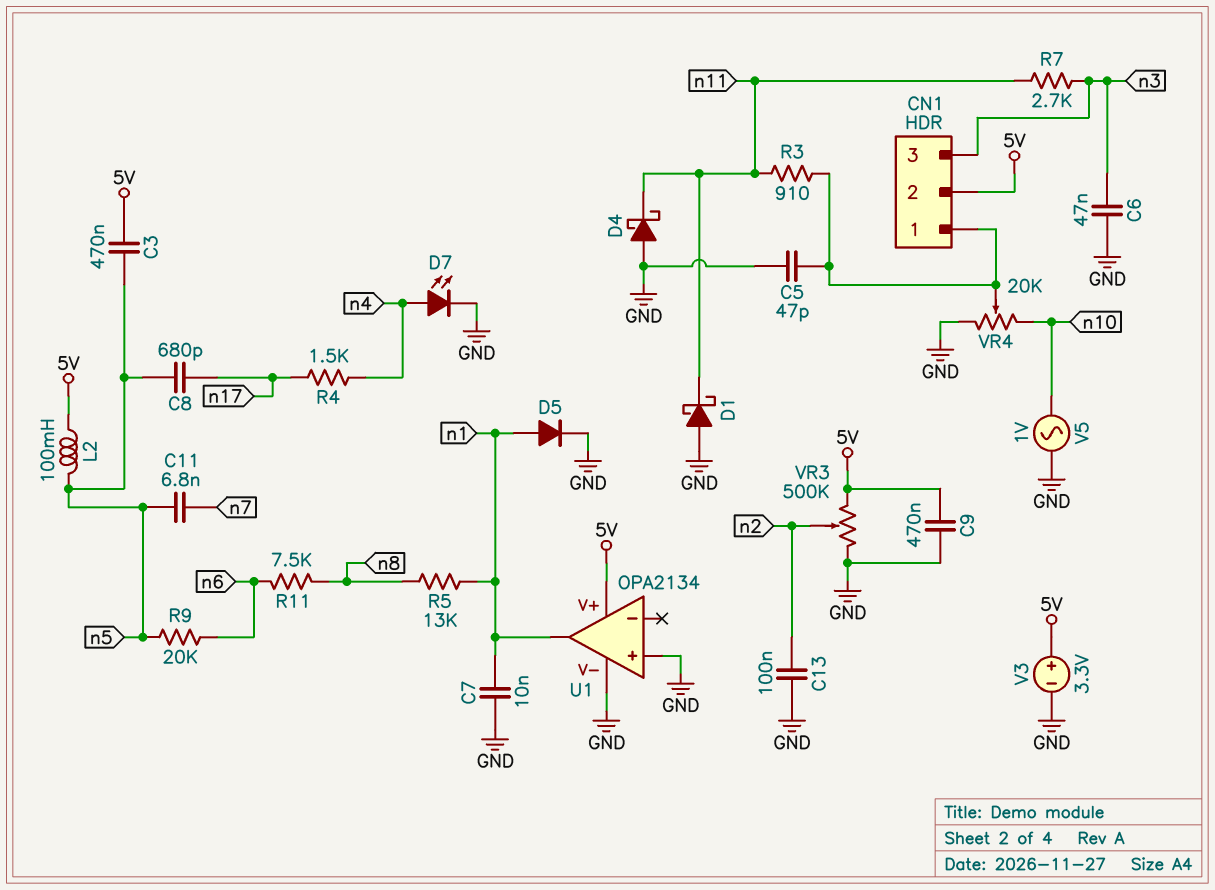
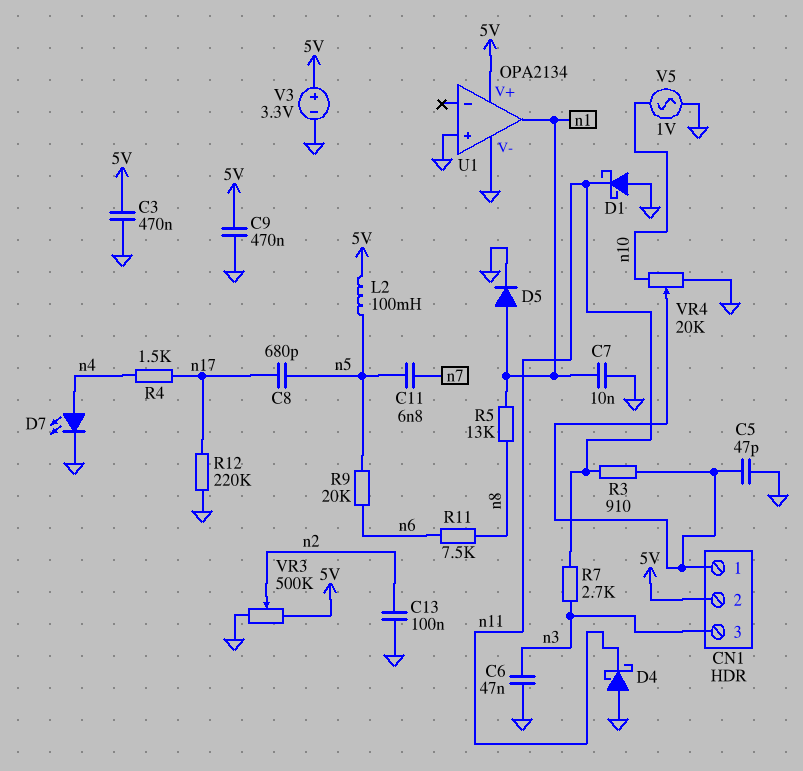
C3: 470nF (5V, n5) -> 470nF (5V, GND)
R12: none -> 220k (GND, n17)

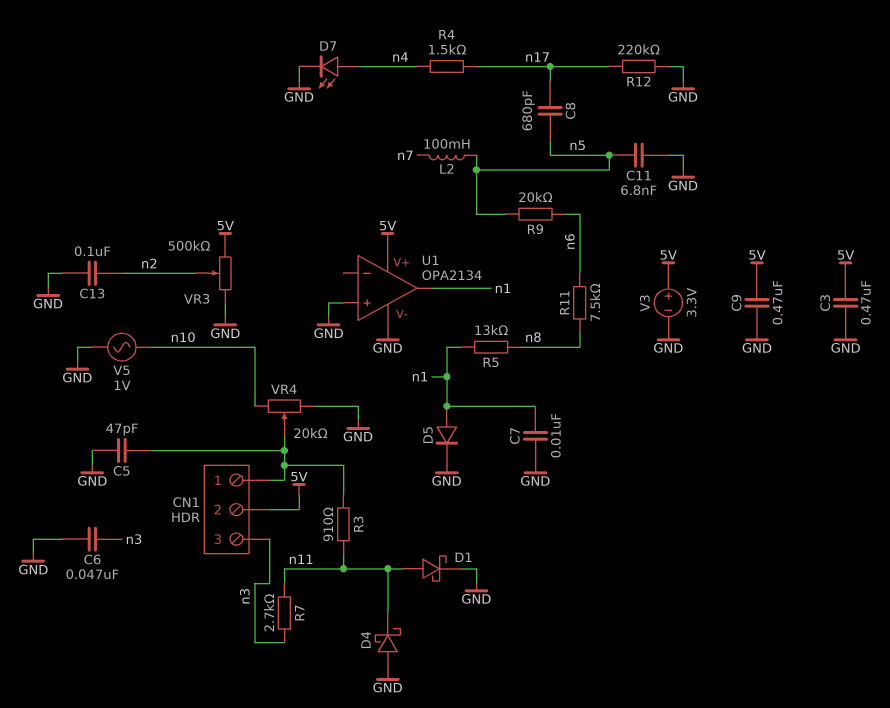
C11: 6.8nF (n5, n7) -> 6.8nF (GND, n5)
D1: schottky (A GND, K n11) -> schottky (A n11, K GND)
L2: 100mH (5V, n5) -> 100mH (n5, n7)

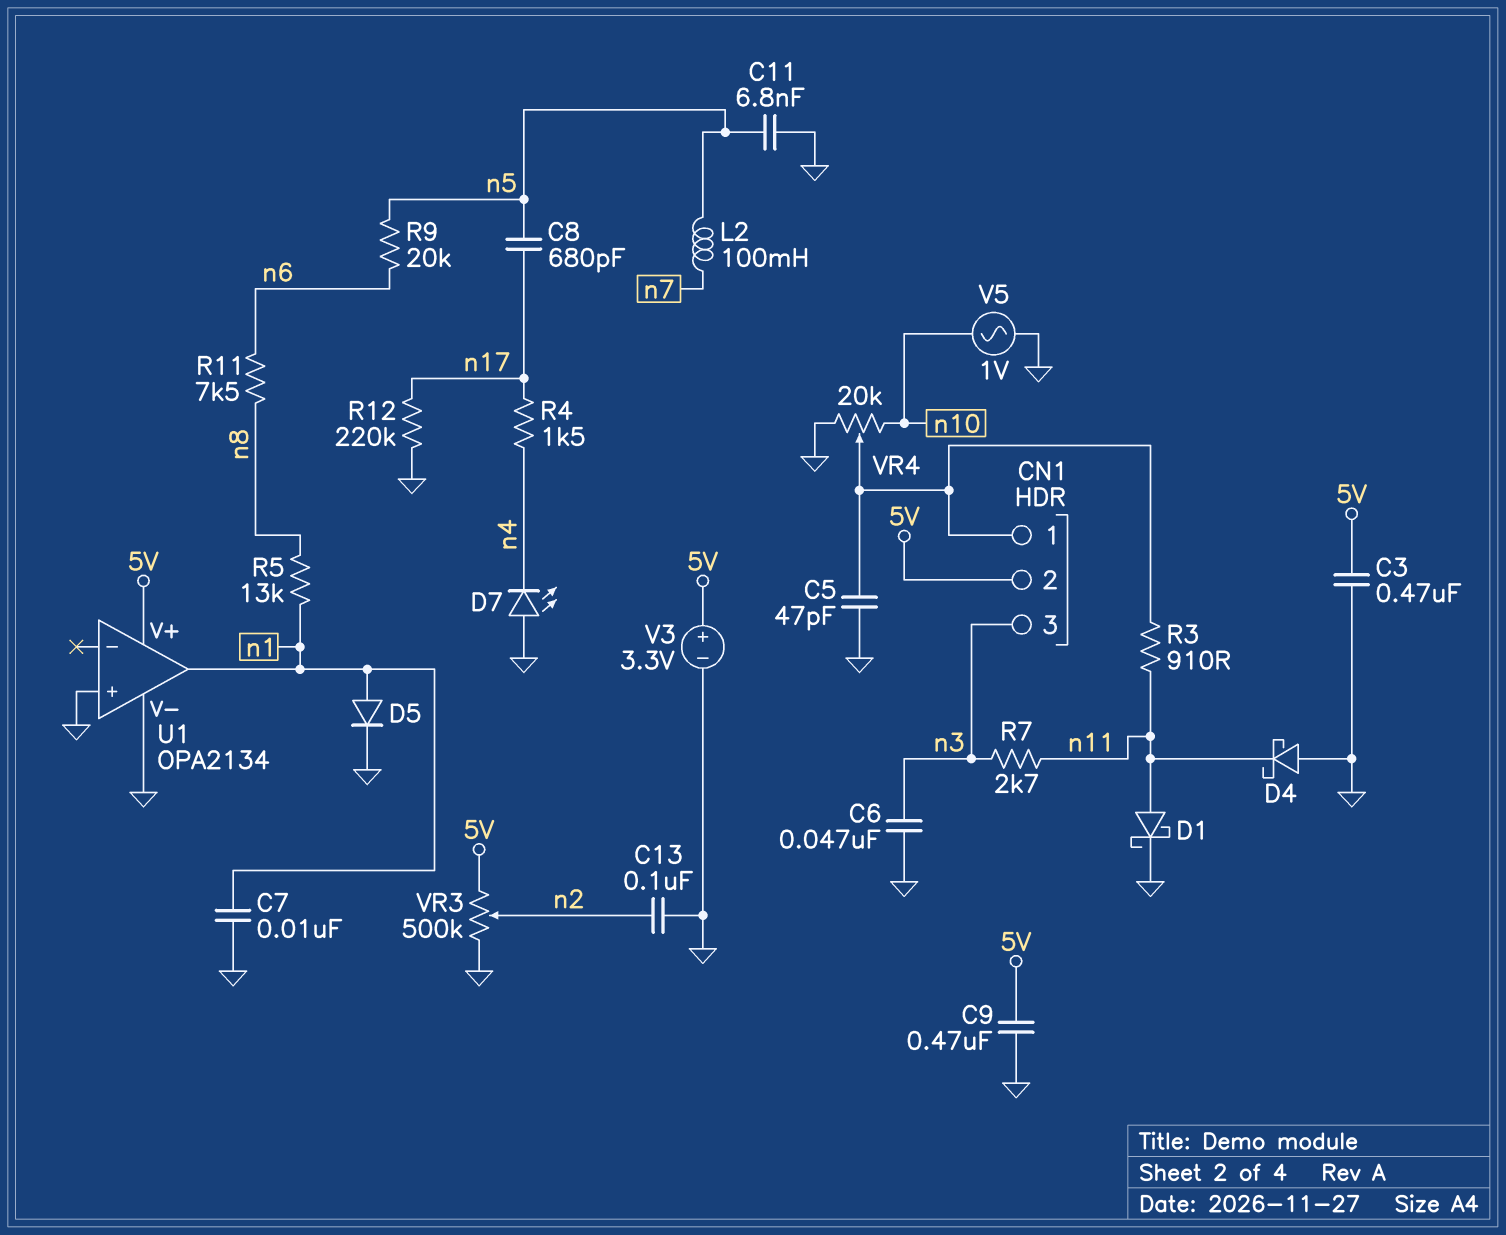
D7: LED (A n4, K GND) -> LED (A GND, K n4)

